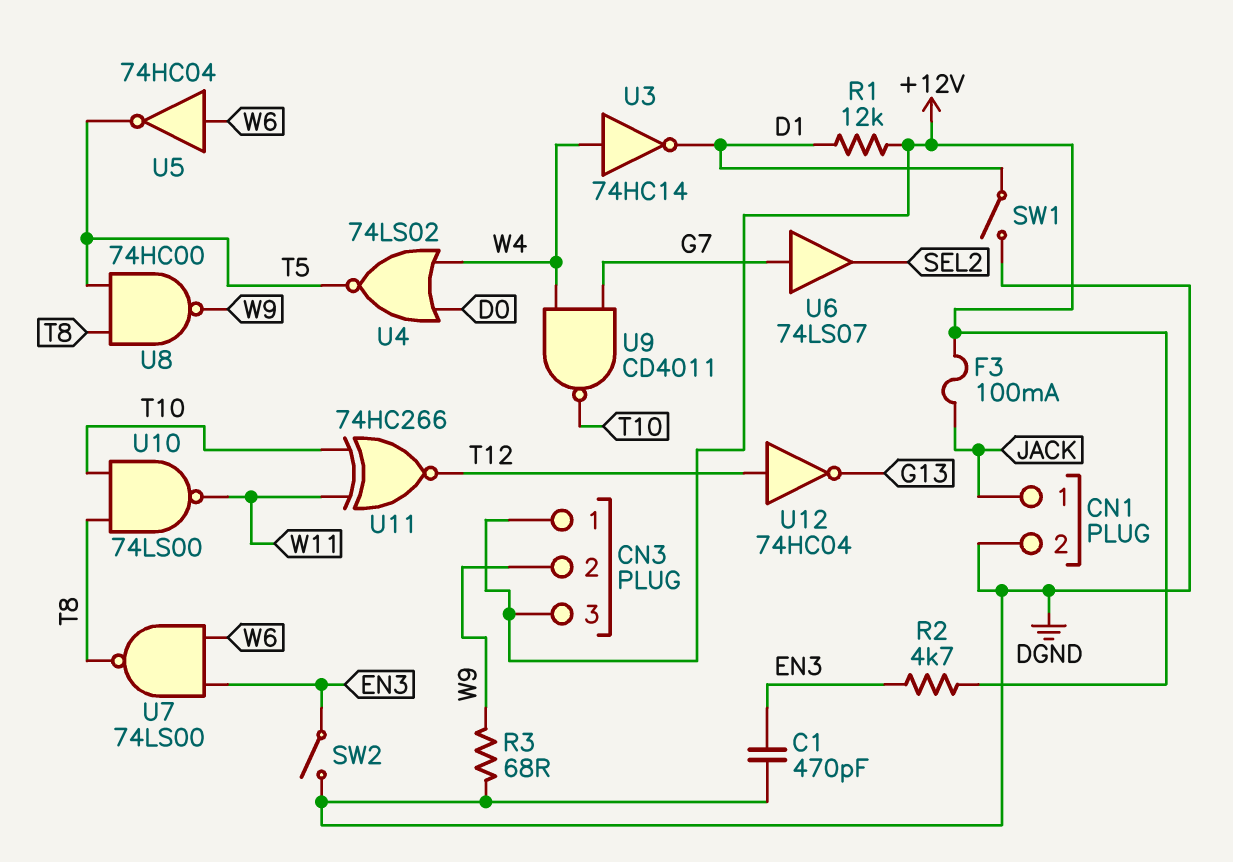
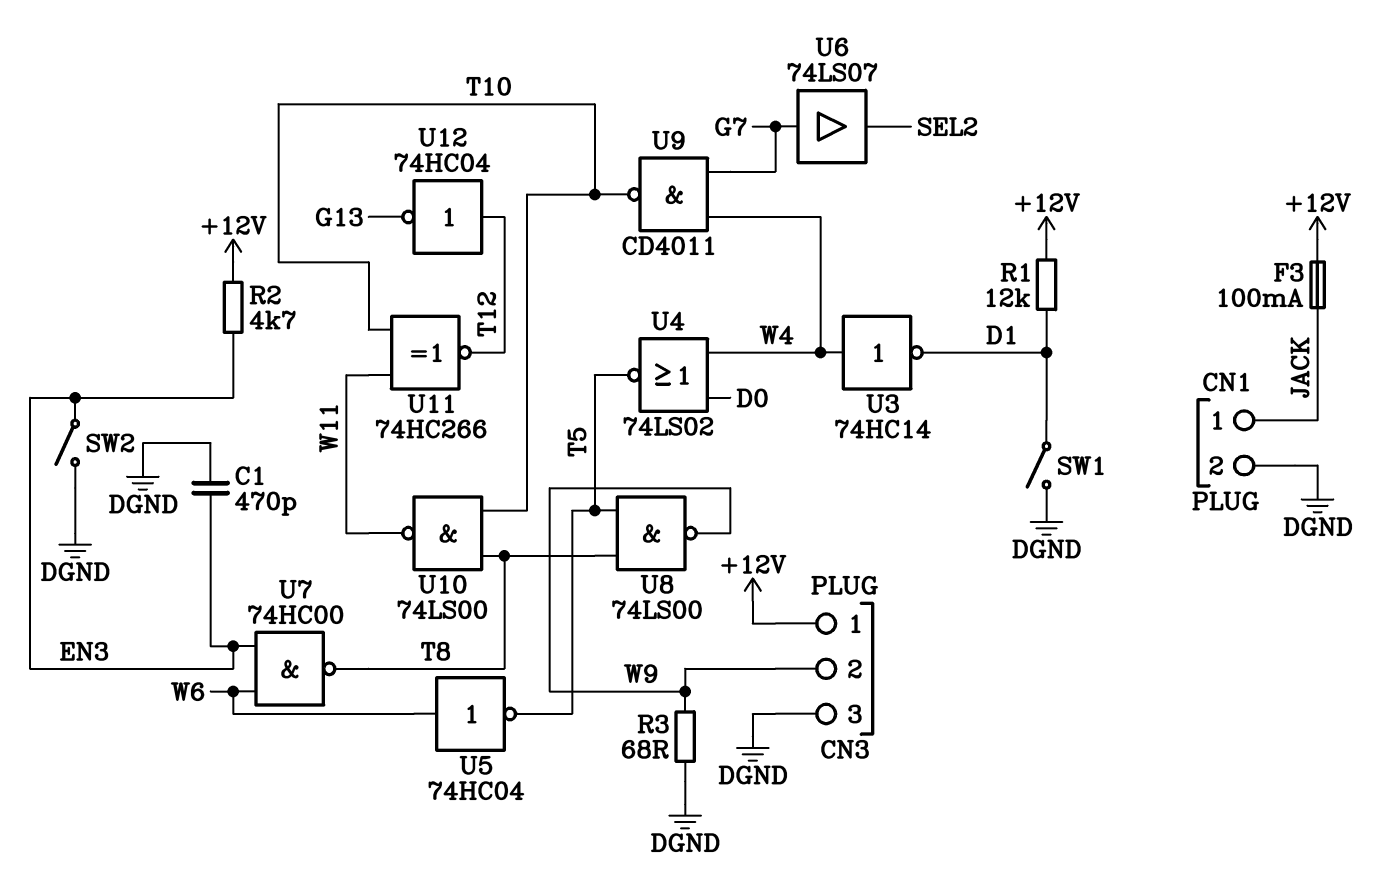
CN3 pin 3: +12V -> DGND
U7: NAND 74LS00 (in EN3, in W6, out T8) -> NAND 74HC00 (in EN3, in W6, out T8)
U8: NAND 74HC00 (in T5, in T8, out W9) -> NAND 74LS00 (in T5, in T8, out W9)

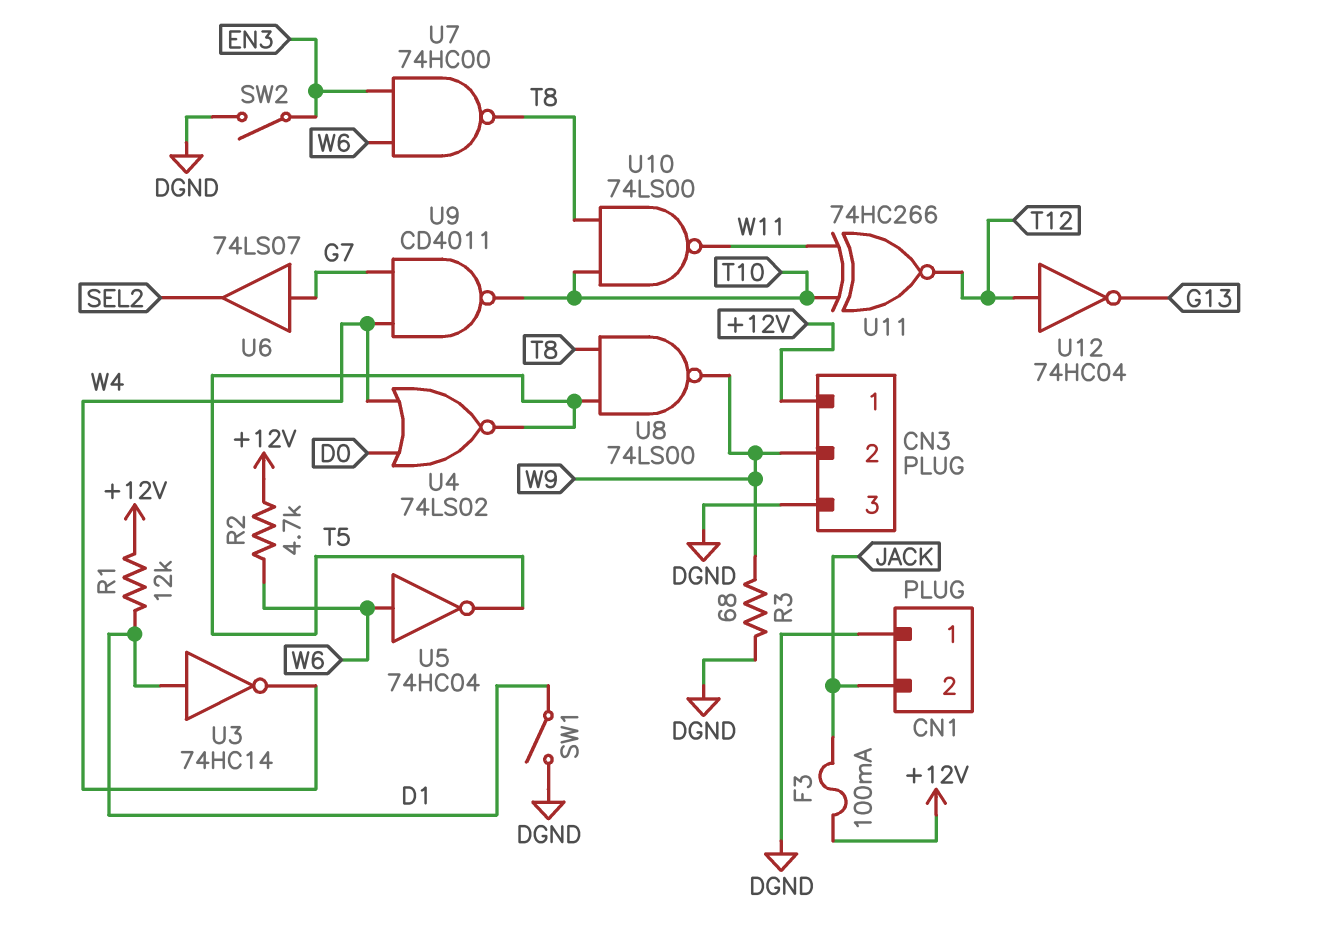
C1: 470pF (DGND, EN3) -> none
CN1 pin 1: JACK -> DGND
CN1 pin 2: DGND -> JACK
R2: 4.7k (+12V, EN3) -> 4.7k (+12V, W6)
U3: NOT 74HC14 (in W4, out D1) -> NOT 74HC14 (in D1, out W4)

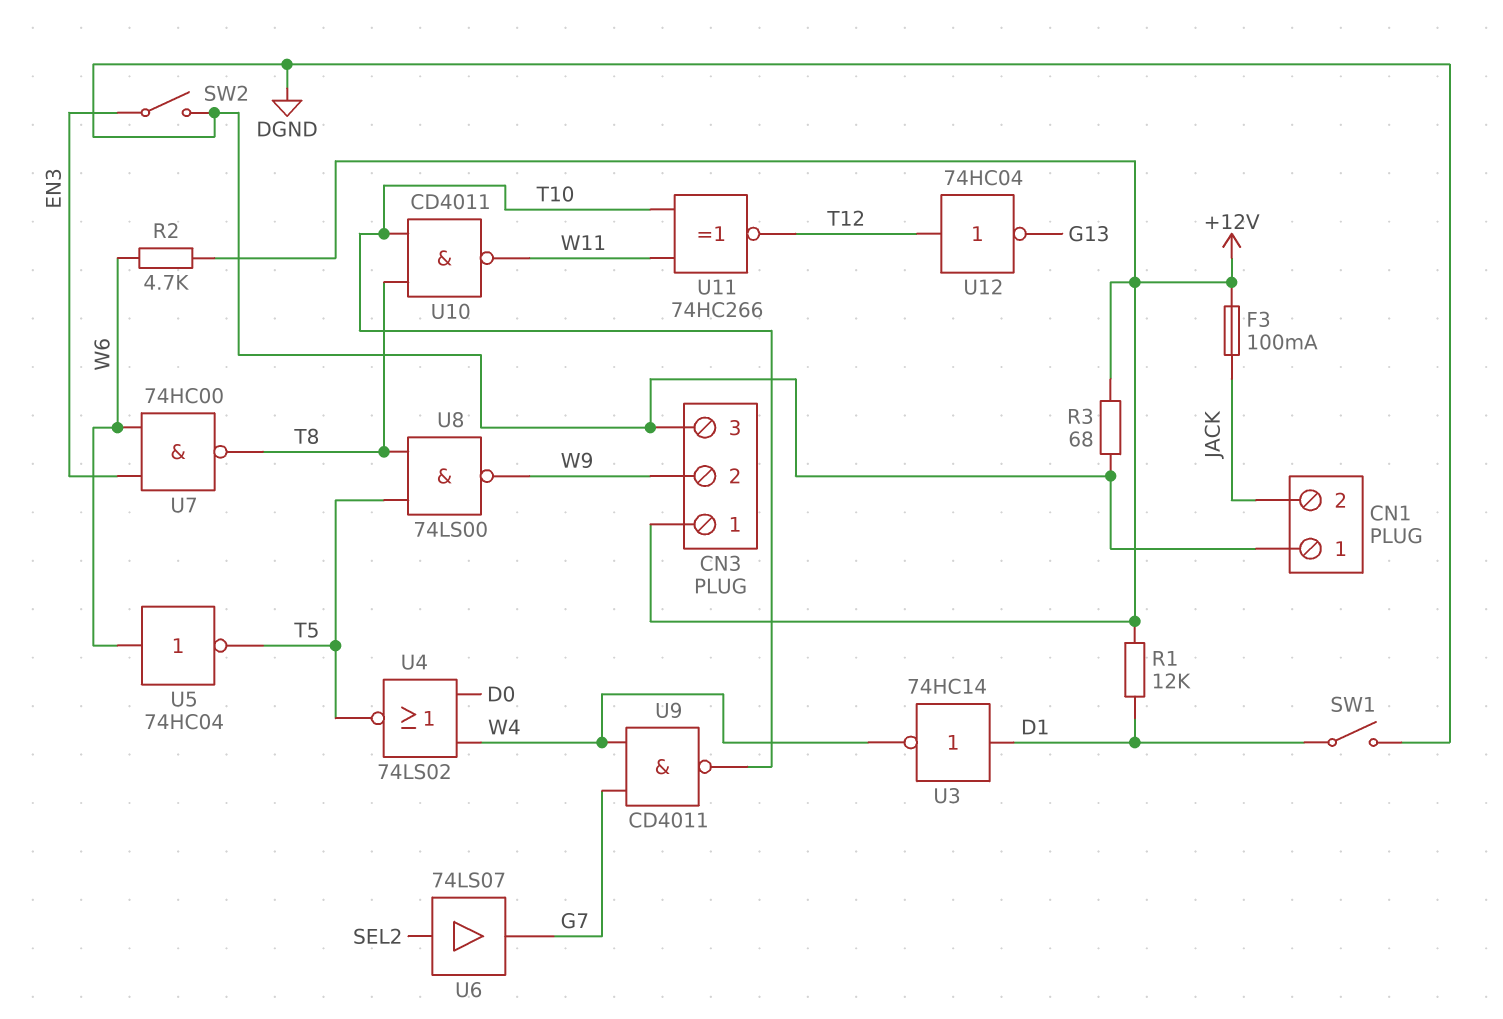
R3: 68 (DGND, W9) -> 68 (+12V, DGND)
U6: buffer 74LS07 (in G7, out SEL2) -> buffer 74LS07 (in SEL2, out G7)
U10: NAND 74LS00 (in T8, in T10, out W11) -> NAND CD4011 (in T8, in T10, out W11)

